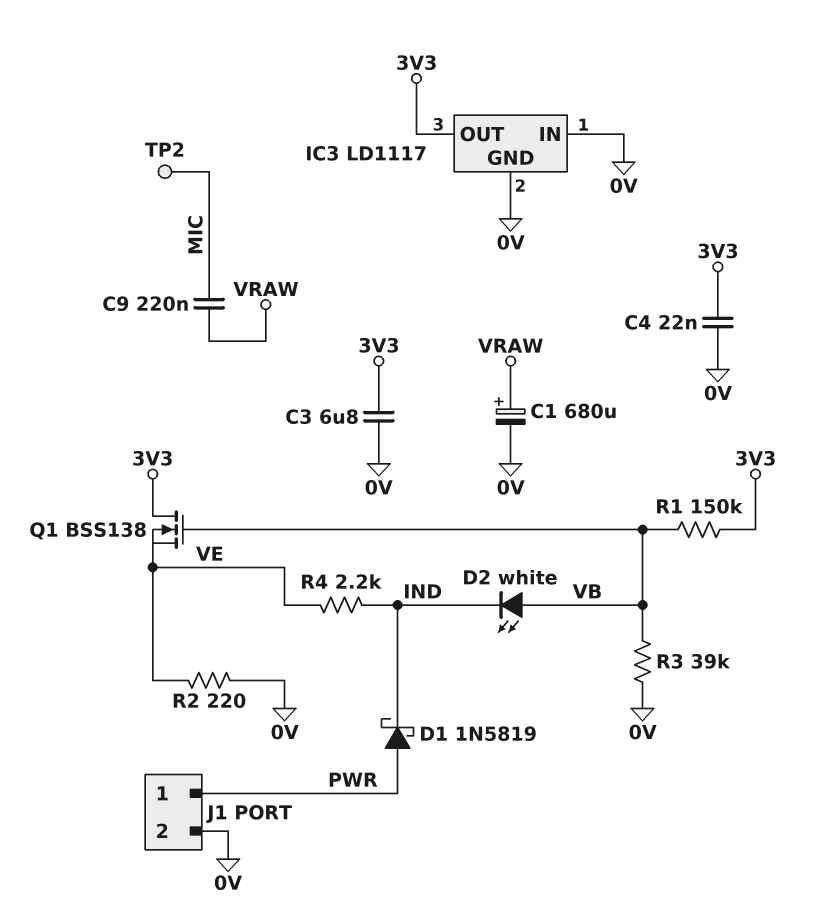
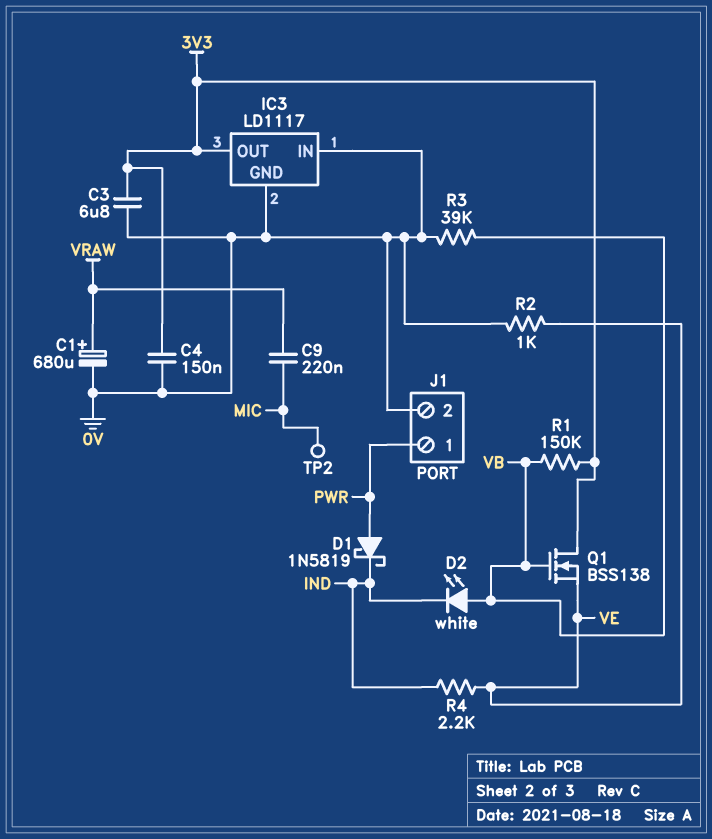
C4: 22nF (0V, 3V3) -> 150nF (0V, 3V3)
R2: 220 (0V, VE) -> 1k (0V, VE)

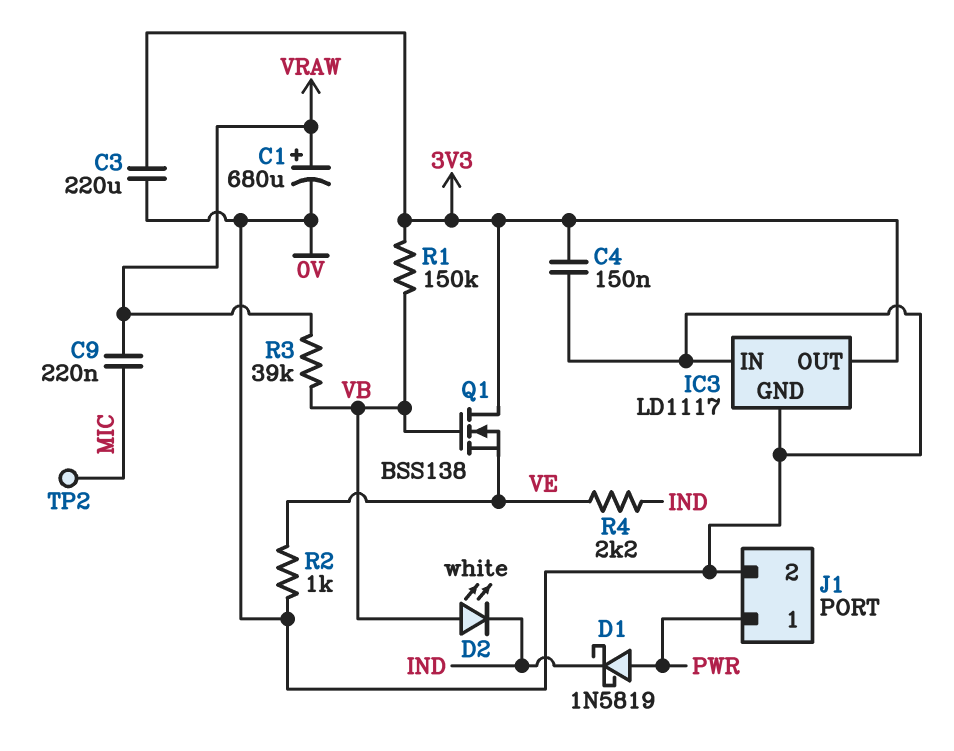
C3: 6.8uF (0V, 3V3) -> 220uF (0V, 3V3)
R3: 39k (0V, VB) -> 39k (VB, VRAW)

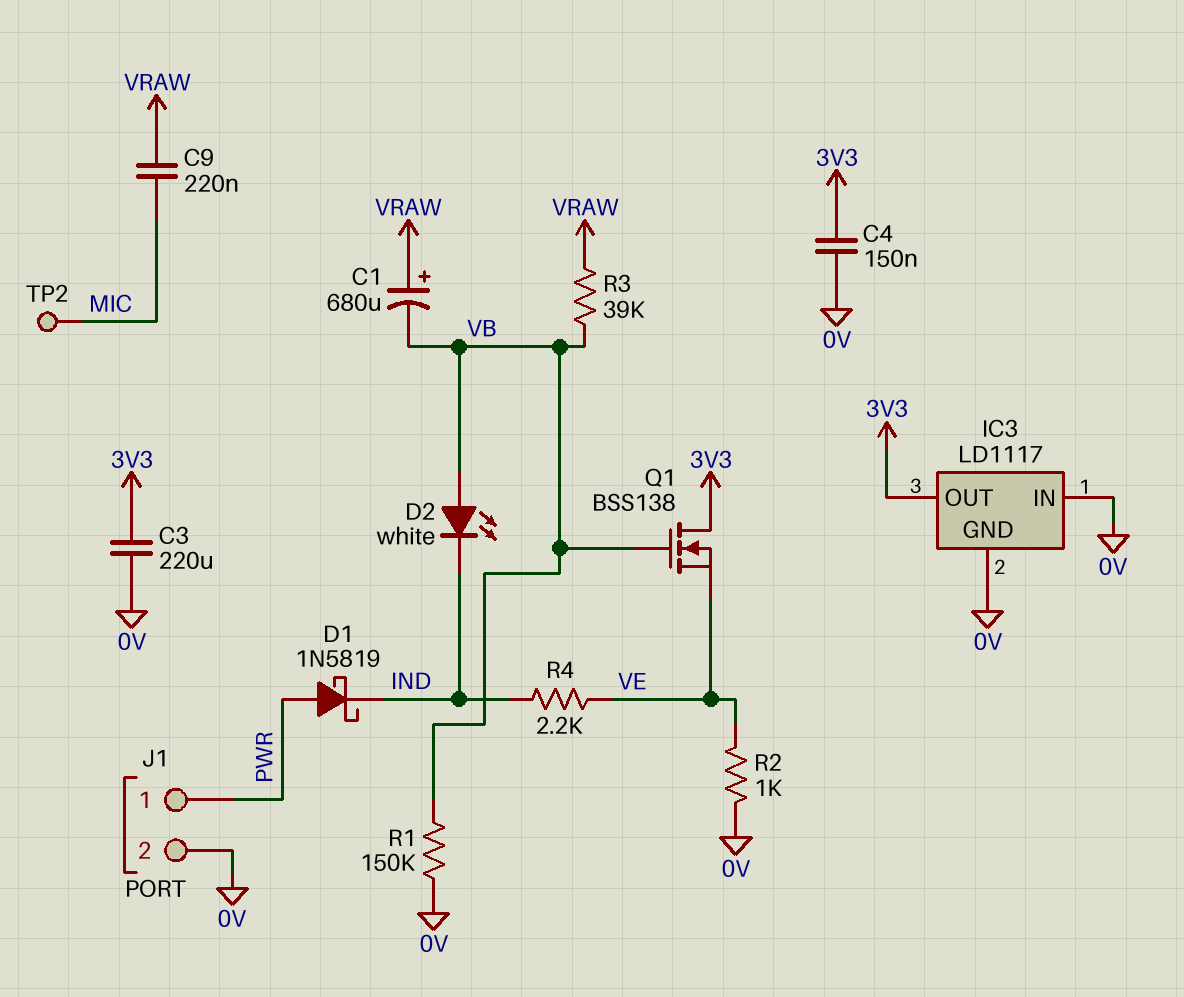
C1: 680uF (plus VRAW, minus 0V) -> 680uF (plus VRAW, minus VB)
R1: 150k (3V3, VB) -> 150k (0V, VB)

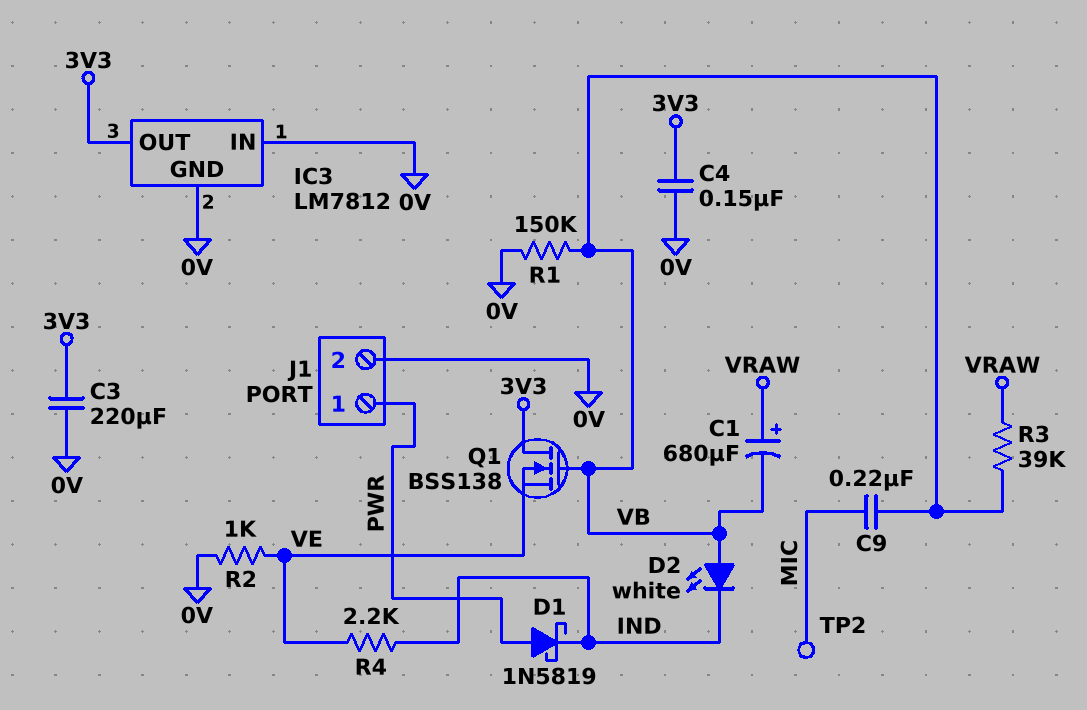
C9: 220nF (MIC, VRAW) -> 220nF (MIC, VB)
IC3: LD1117 -> LM7812

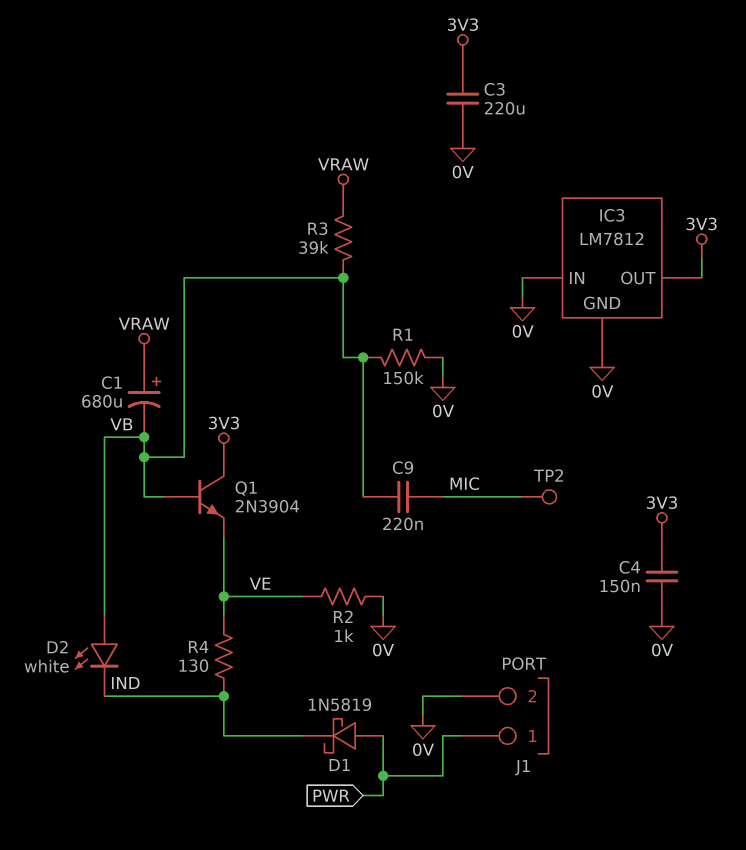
Q1: NMOS BSS138 (G VB, D 3V3, S VE) -> NPN 2N3904 (B VB, C 3V3, E VE)
R4: 2.2k (IND, VE) -> 130 (IND, VE)

